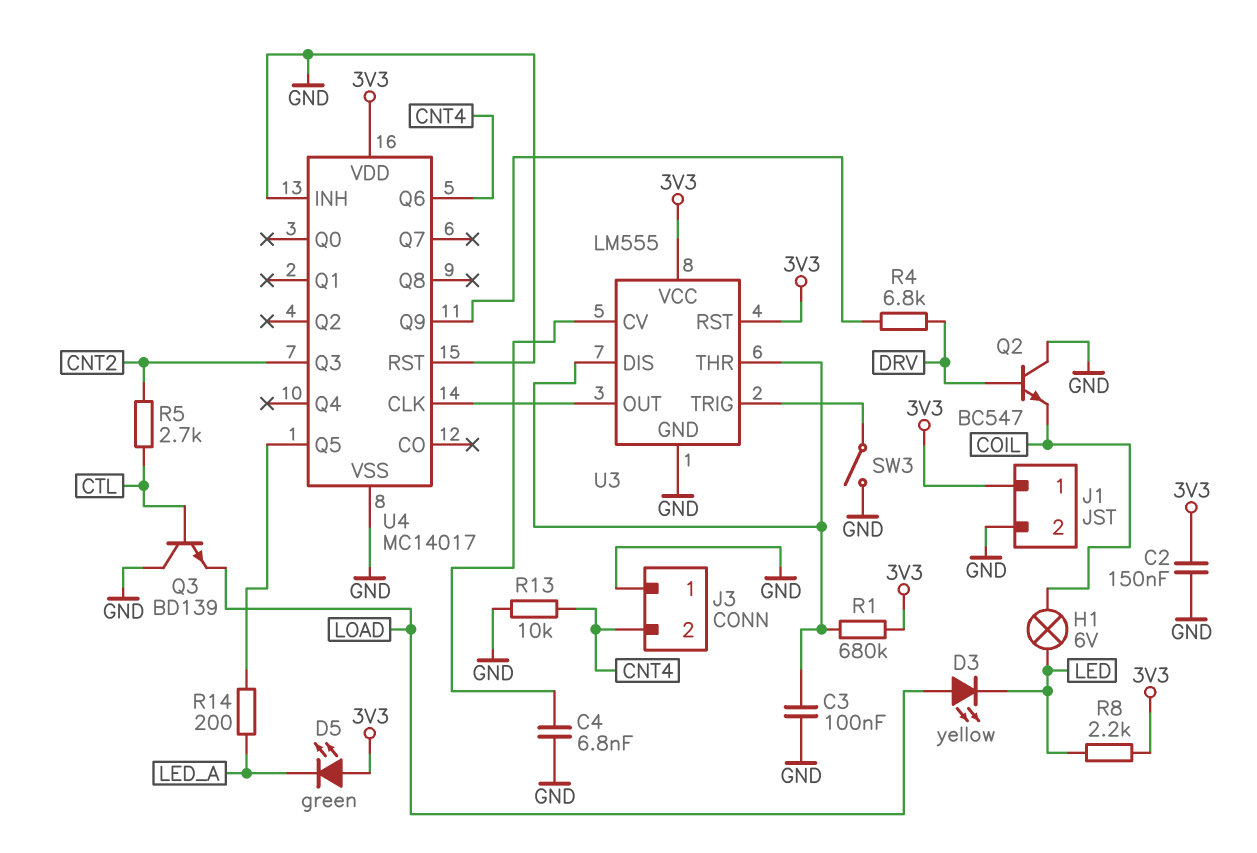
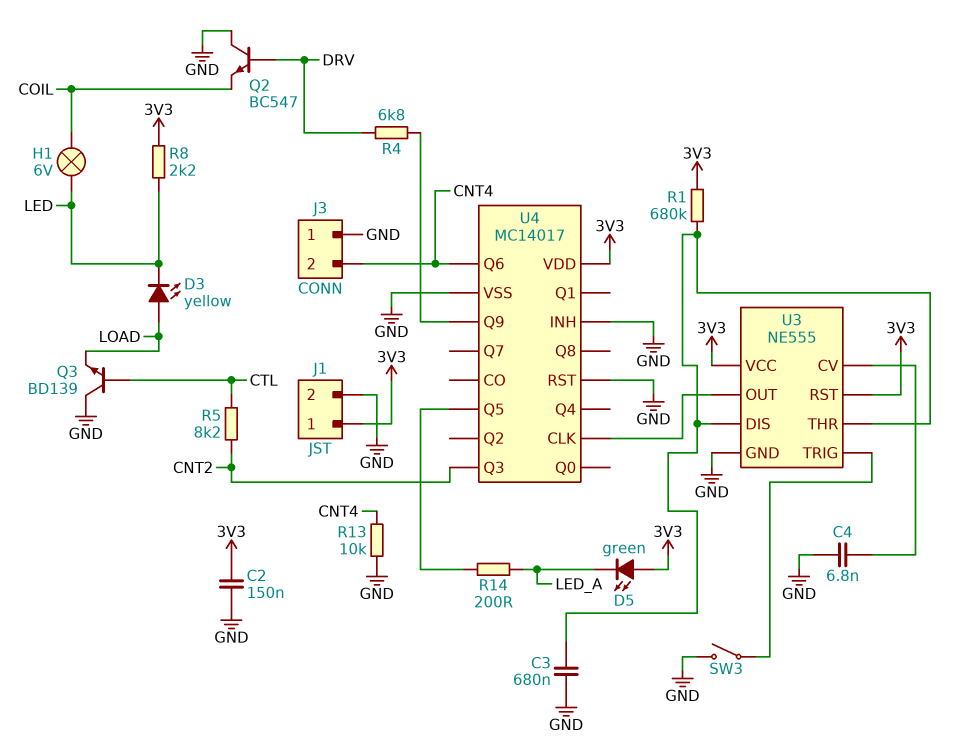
C3: 100nF (GND, U3/DIS) -> 680nF (GND, U3/DIS)
R5: 2.7k (CNT2, CTL) -> 8.2k (CNT2, CTL)
U3: LM555 -> NE555

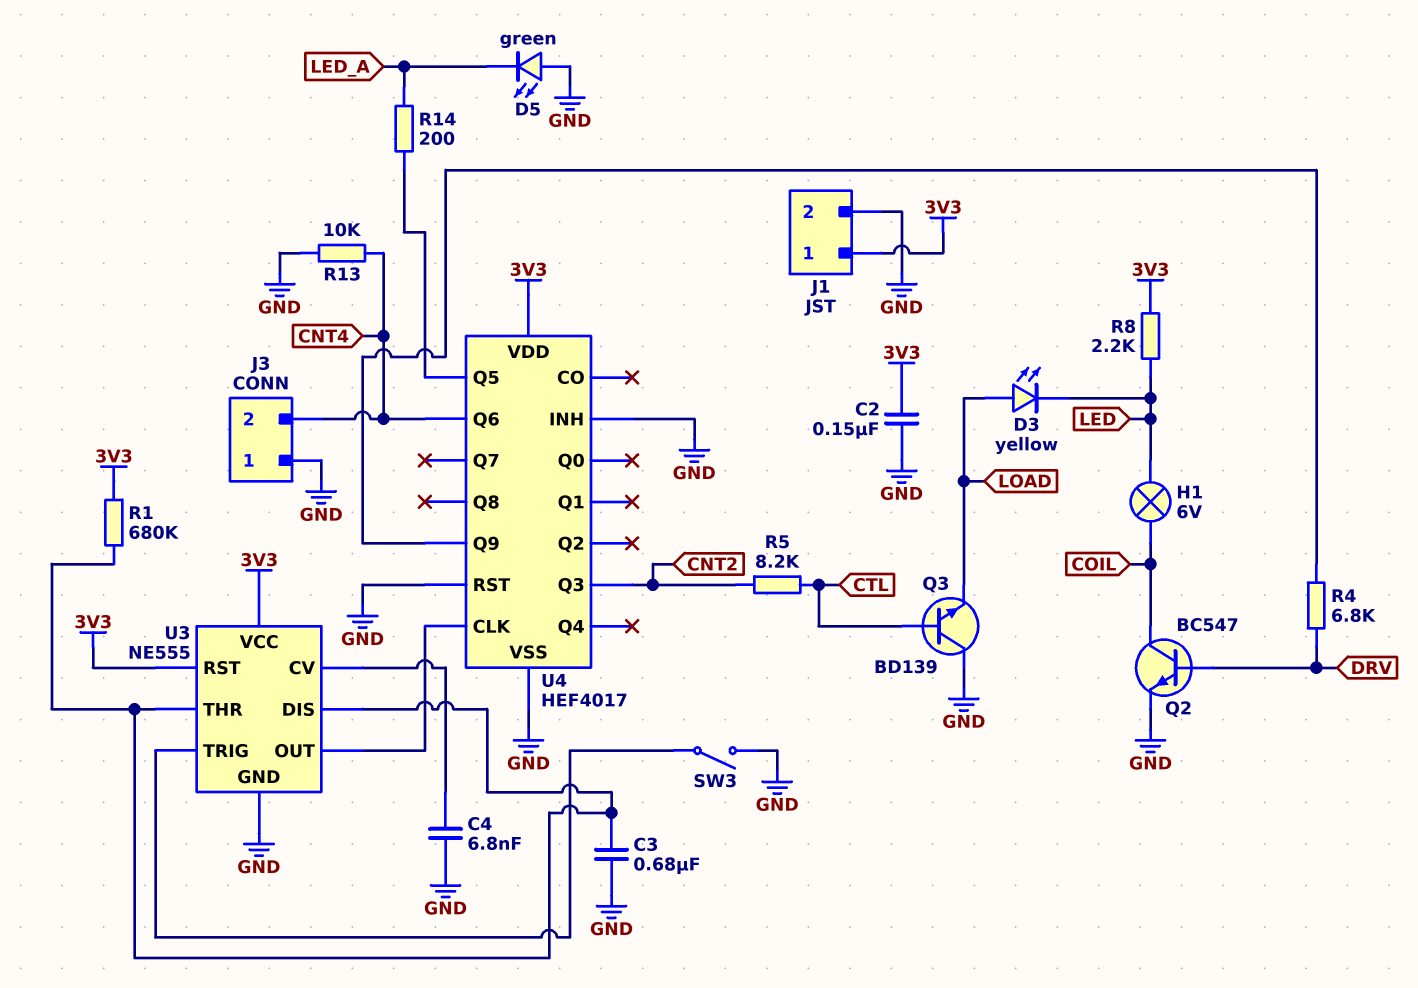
D5: LED green (A 3V3, K LED_A) -> LED green (A GND, K LED_A)
Q2: NPN BC547 (B DRV, C GND, E COIL) -> NPN BC547 (B DRV, C COIL, E GND)
U4: MC14017 -> HEF4017

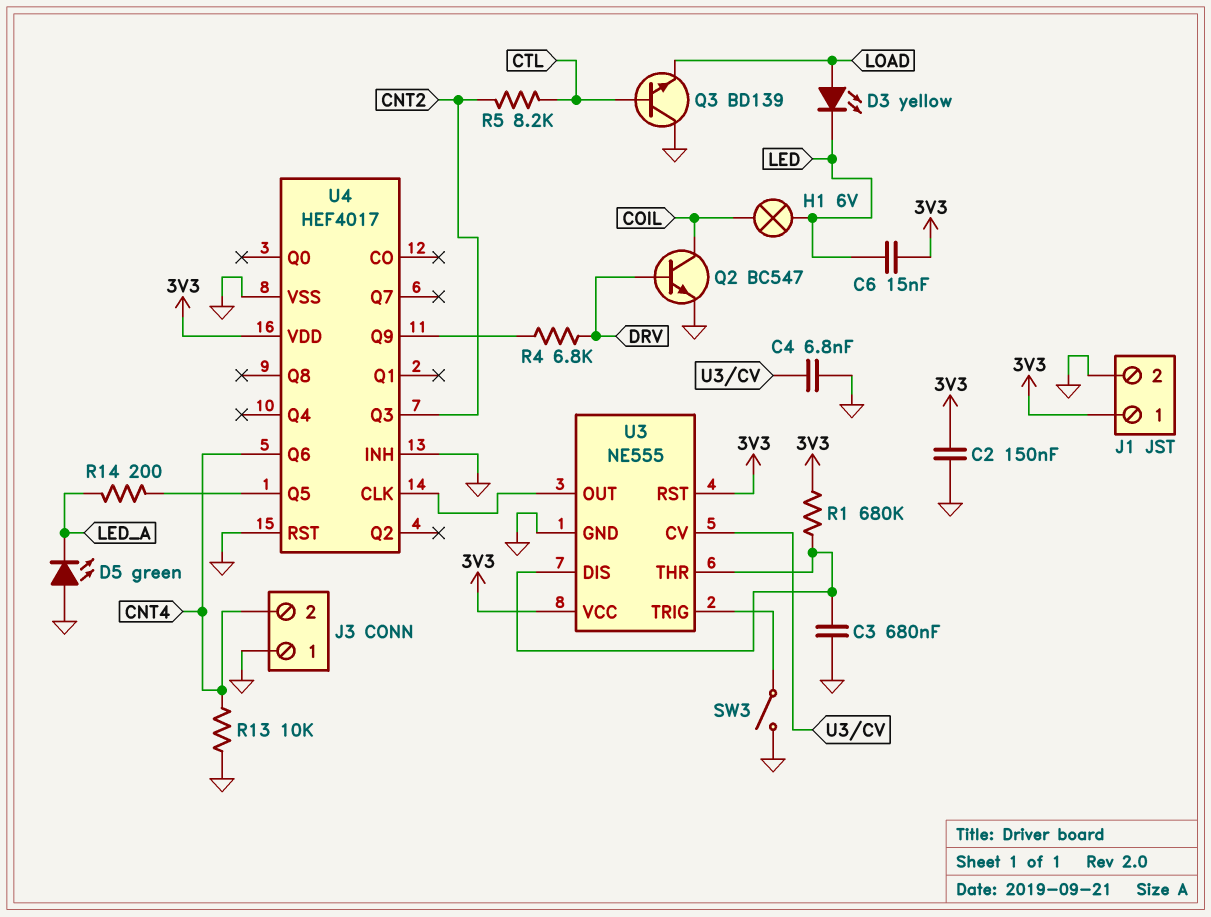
C6: none -> 15nF (3V3, LED)
R8: 2.2k (3V3, LED) -> none

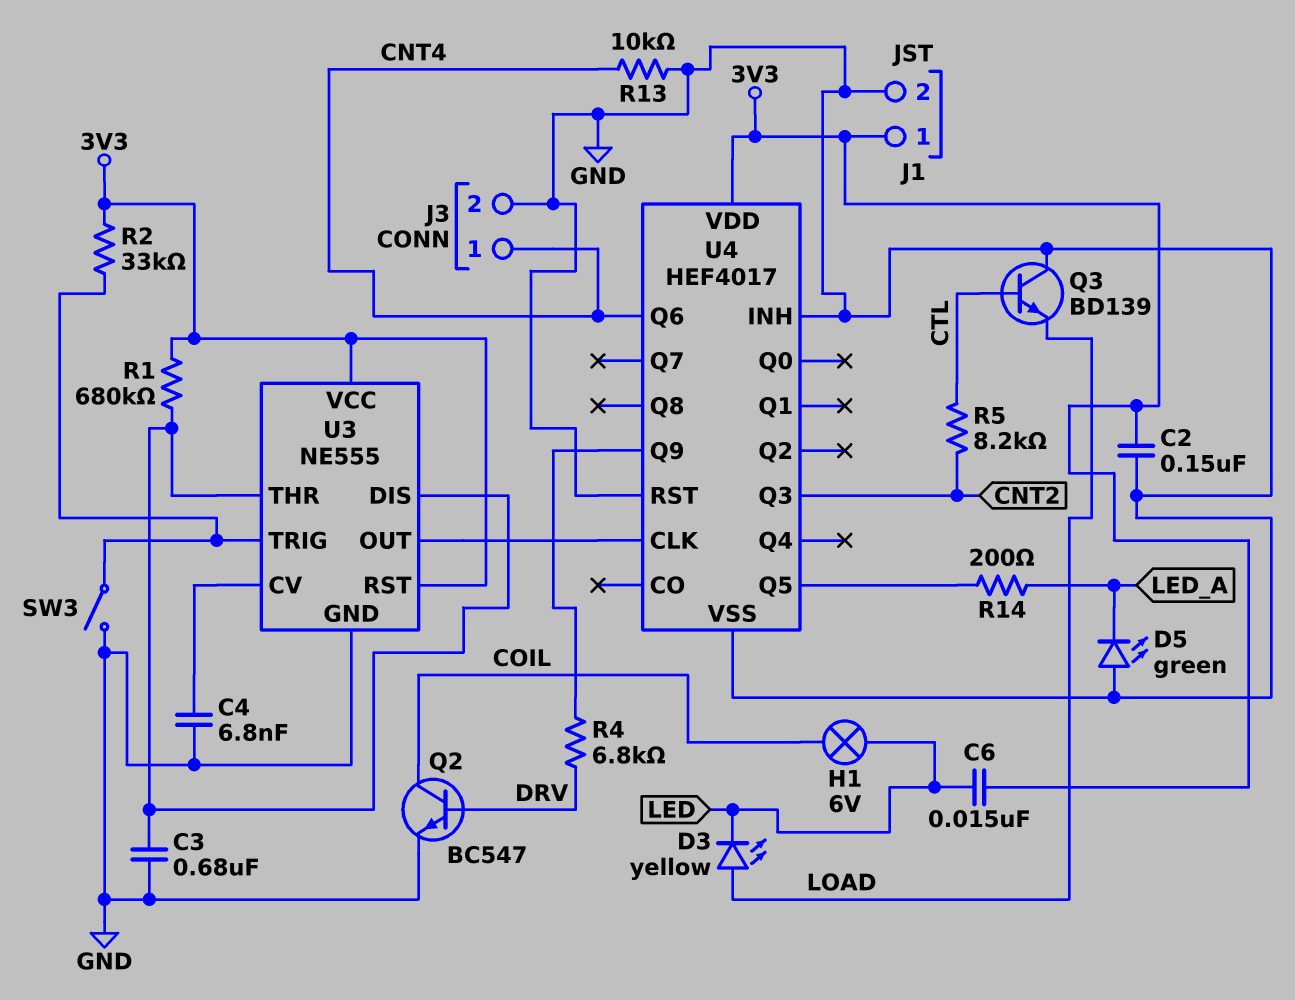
J3 pin 1: GND -> CNT4
J3 pin 2: CNT4 -> GND
R2: none -> 33k (3V3, U3/TRIG)

